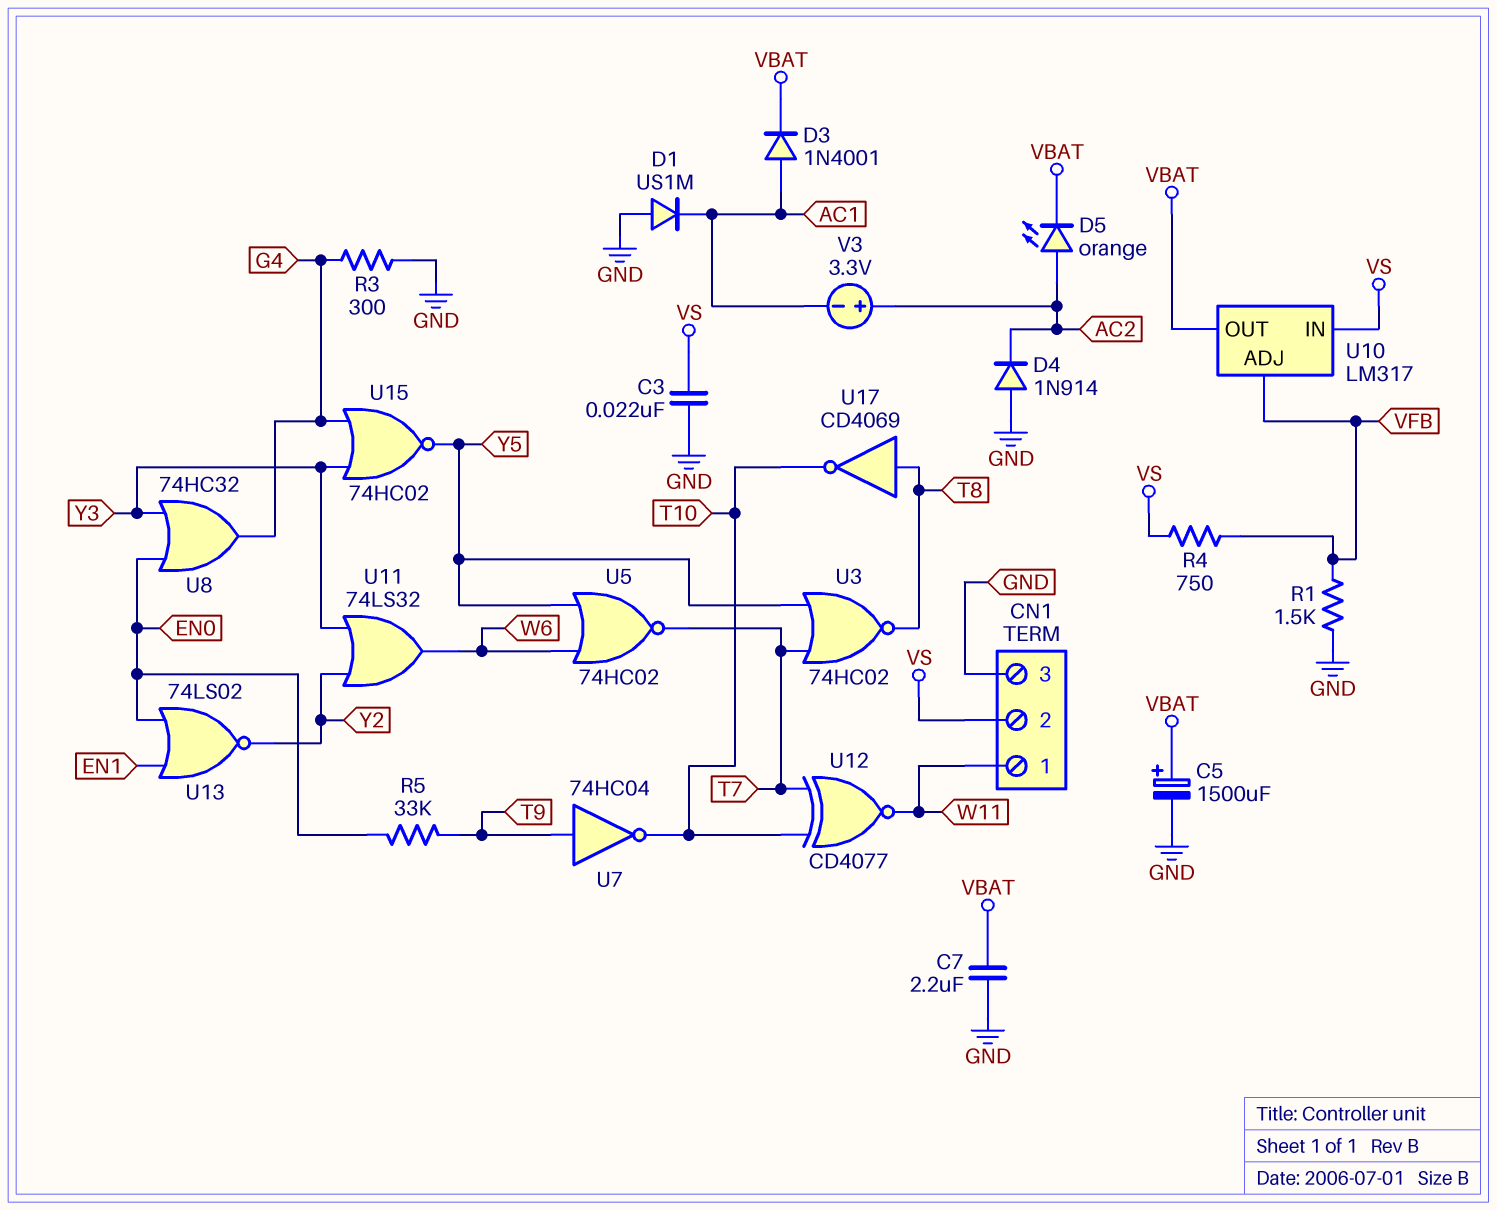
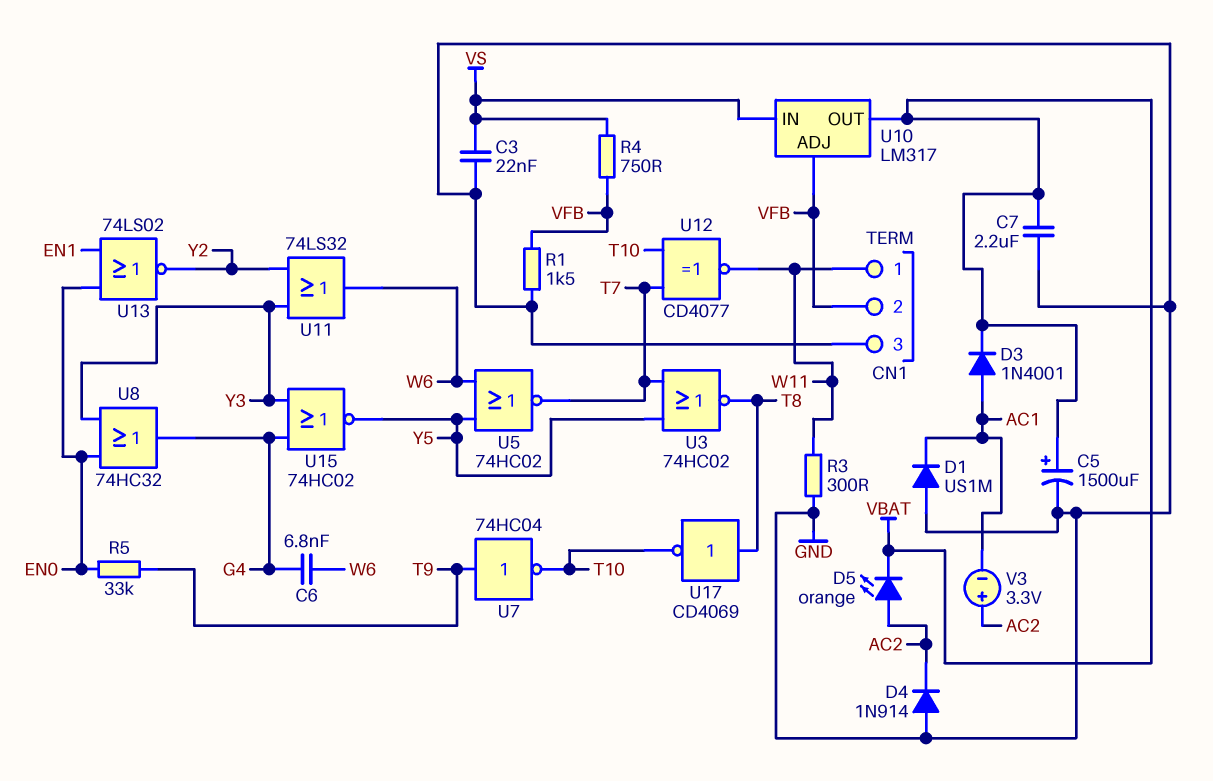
C6: none -> 6.8nF (G4, W6)
CN1 pin 2: VS -> VFB
R3: 300 (G4, GND) -> 300 (GND, W11)

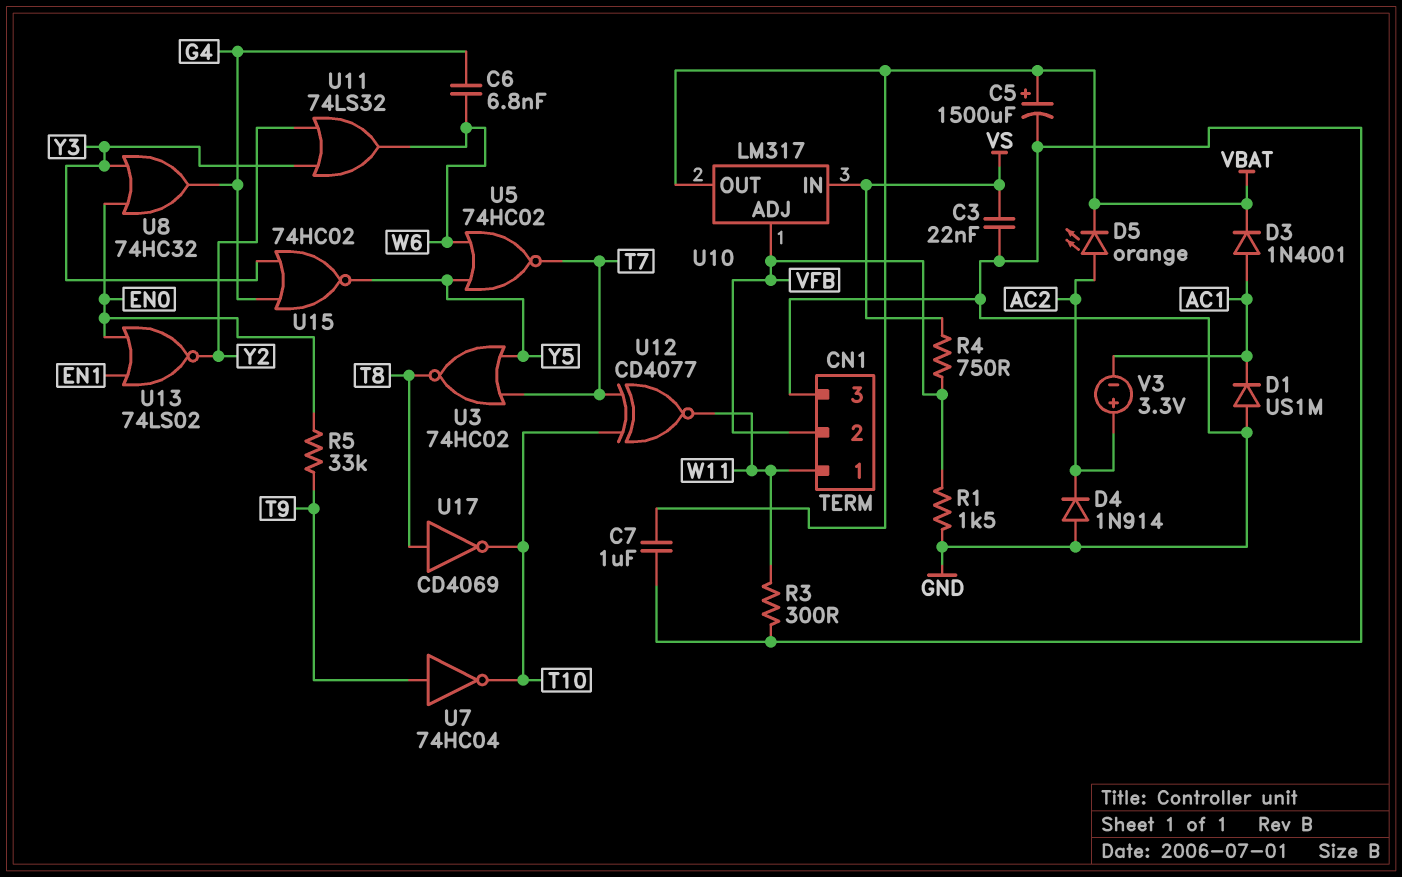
C7: 2.2uF (GND, VBAT) -> 1uF (GND, VBAT)

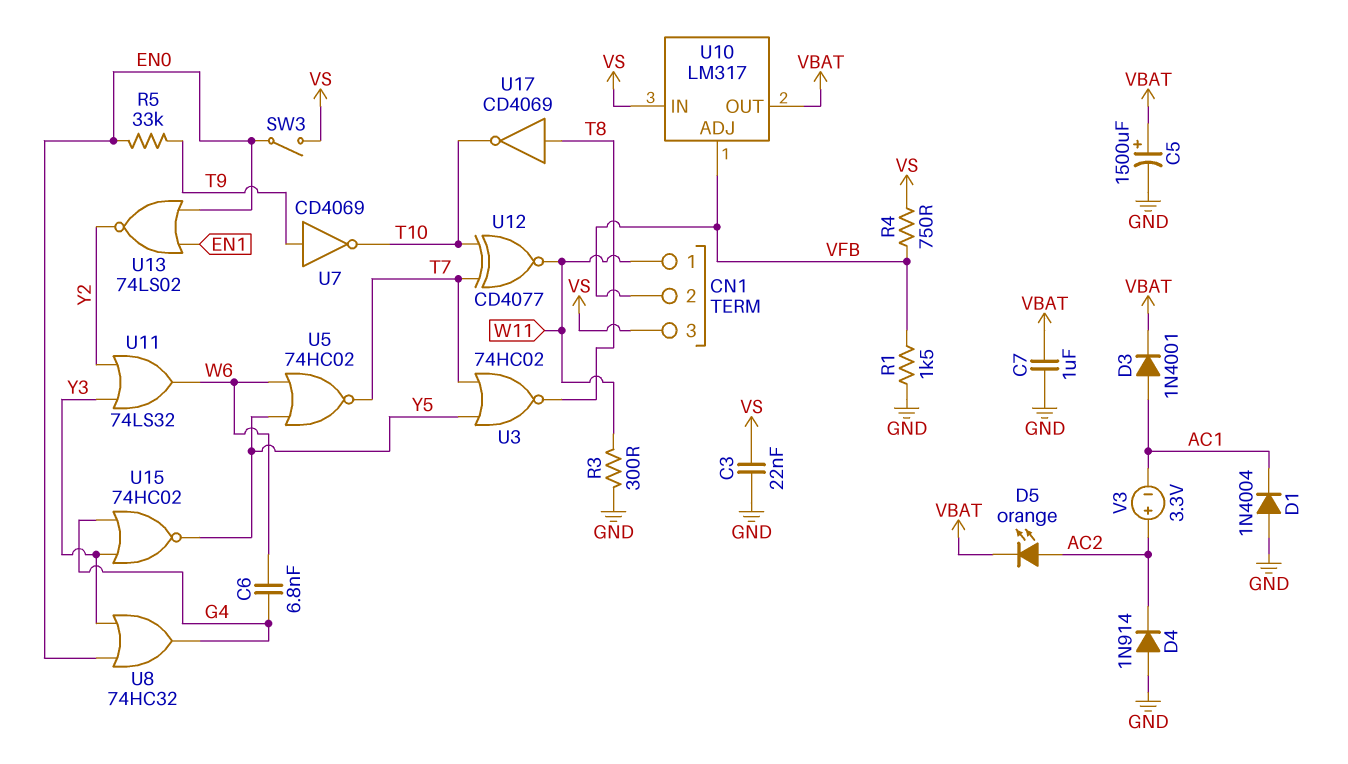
CN1 pin 3: GND -> VS
D1: diode US1M (A GND, K AC1) -> diode 1N4004 (A GND, K AC1)
SW3: none -> switch (EN0, VS)
U7: NOT 74HC04 (in T9, out T10) -> NOT CD4069 (in T9, out T10)

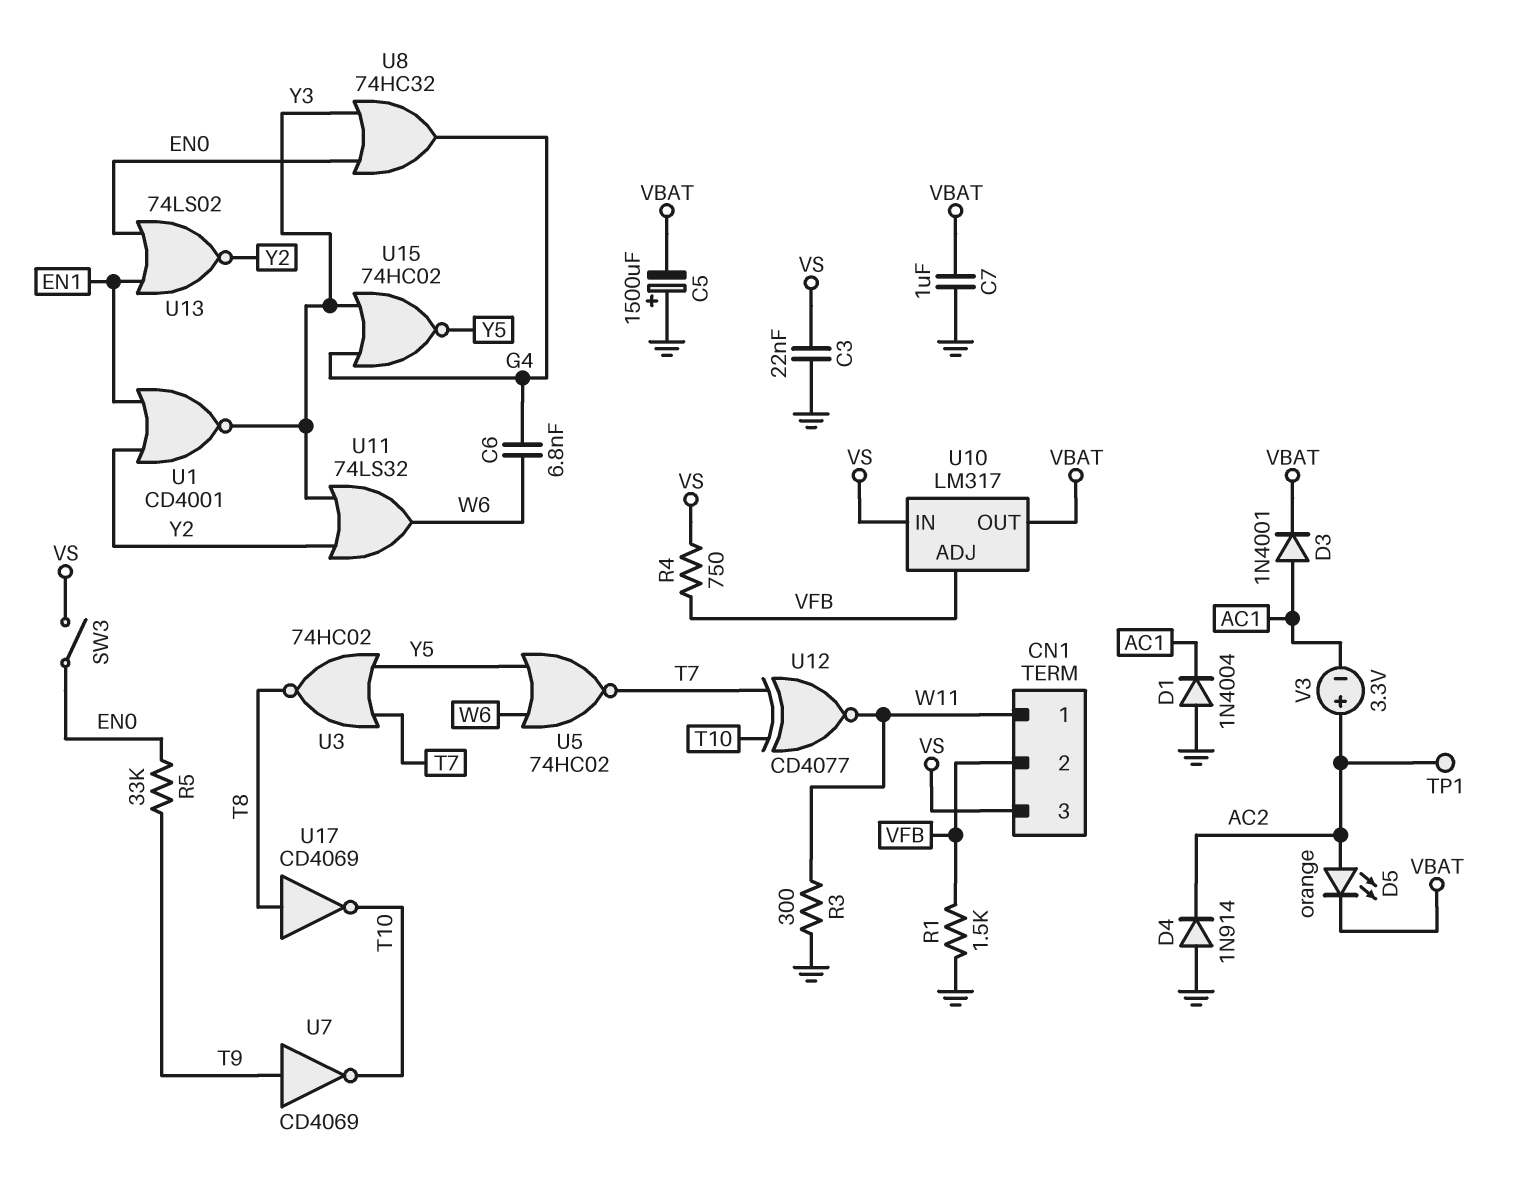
C5: 1500uF (plus VBAT, minus GND) -> 1500uF (plus GND, minus VBAT)
TP1: none -> test point (AC2)
U1: none -> NOR CD4001 (in EN1, in Y2, out Y3)

